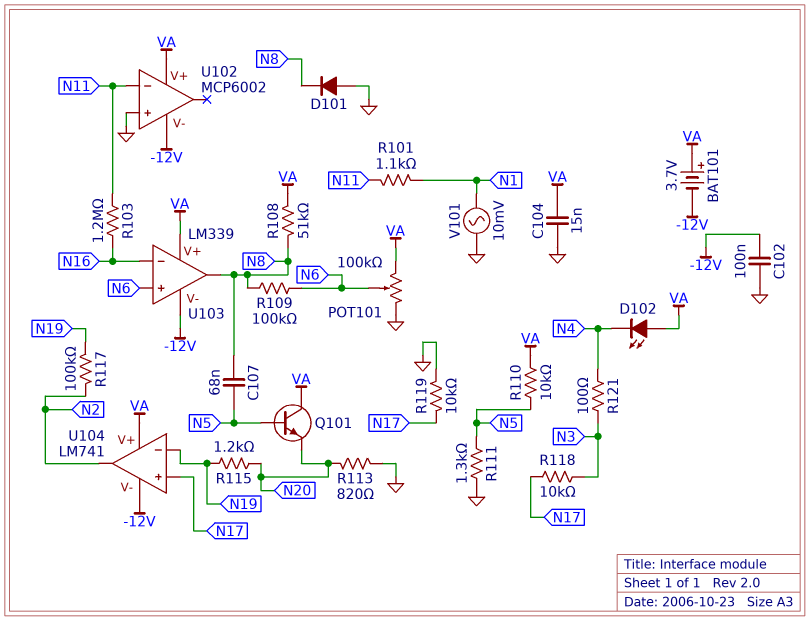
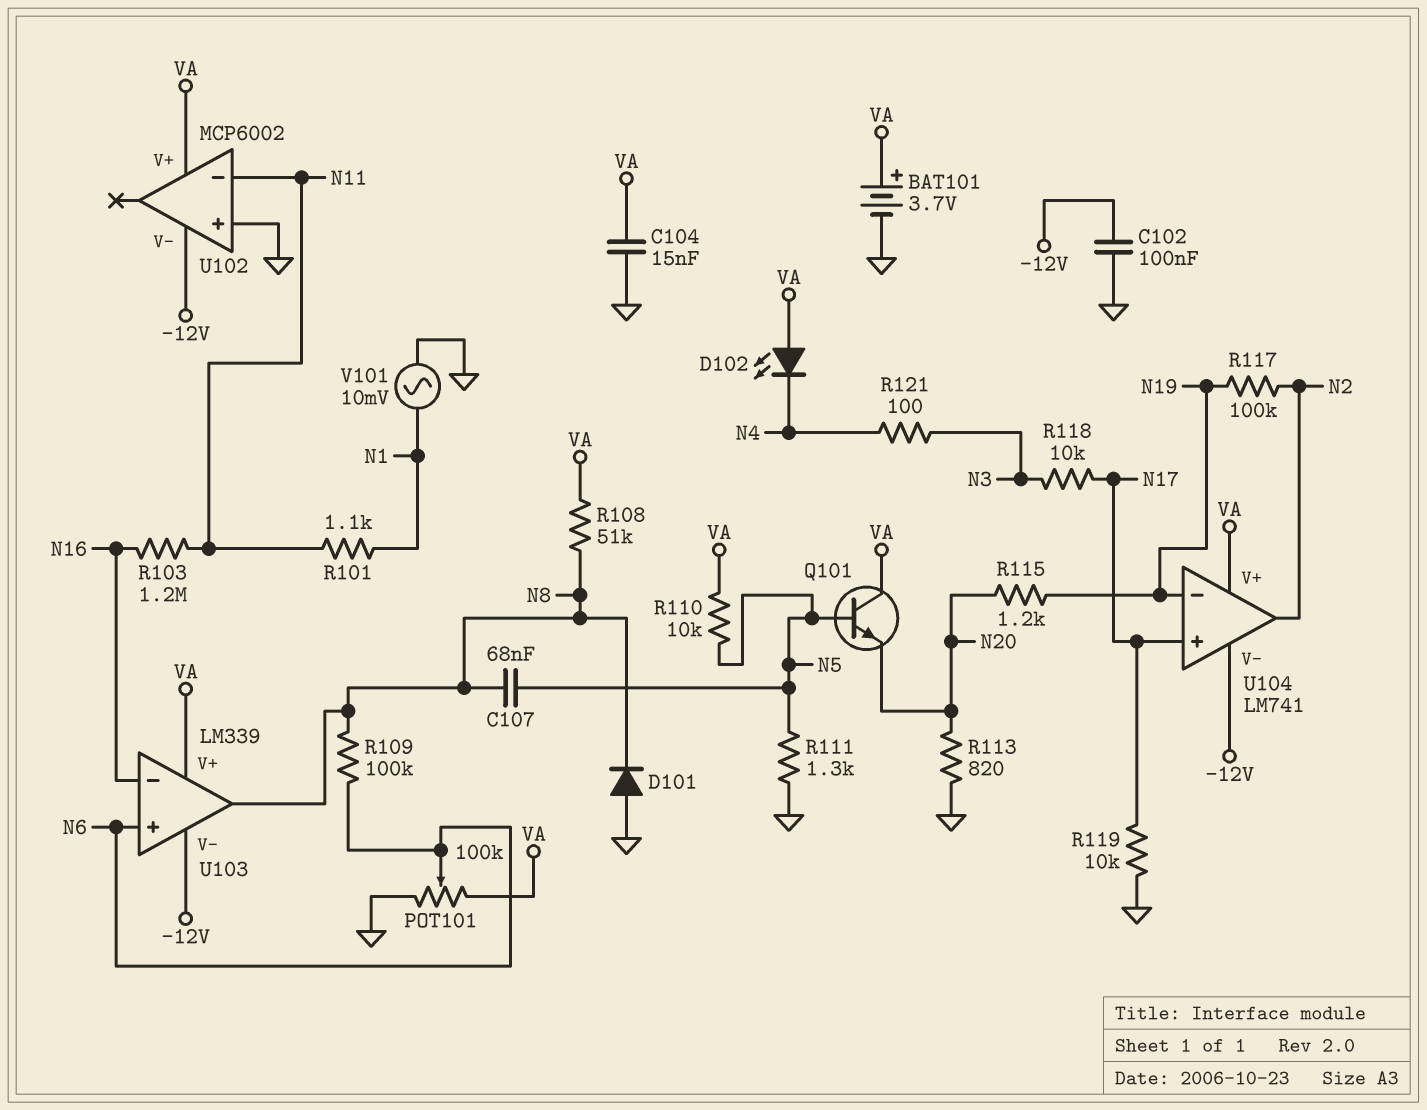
BAT101: 3.7V (plus VA, minus -12V) -> 3.7V (plus VA, minus GND)

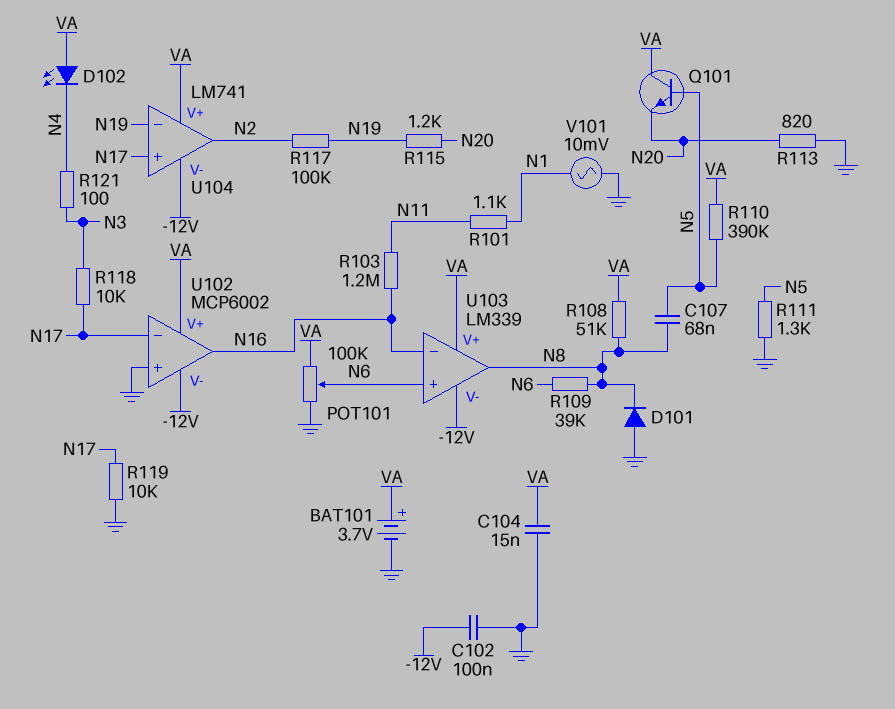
R109: 100k (N6, N8) -> 39k (N6, N8)
R110: 10k (N5, VA) -> 390k (N5, VA)
U102 pin in-: N11 -> N17
U102 pin out: none -> N16

